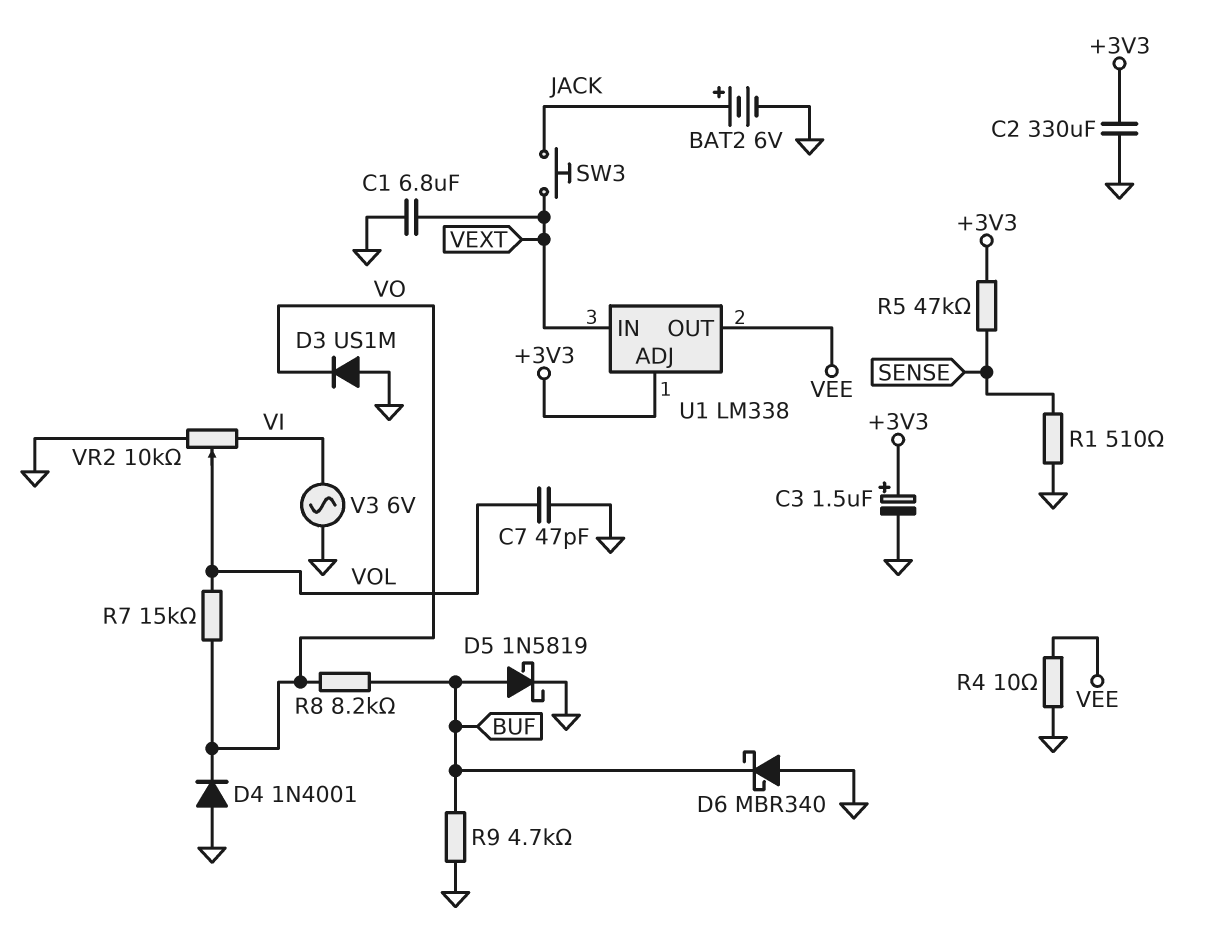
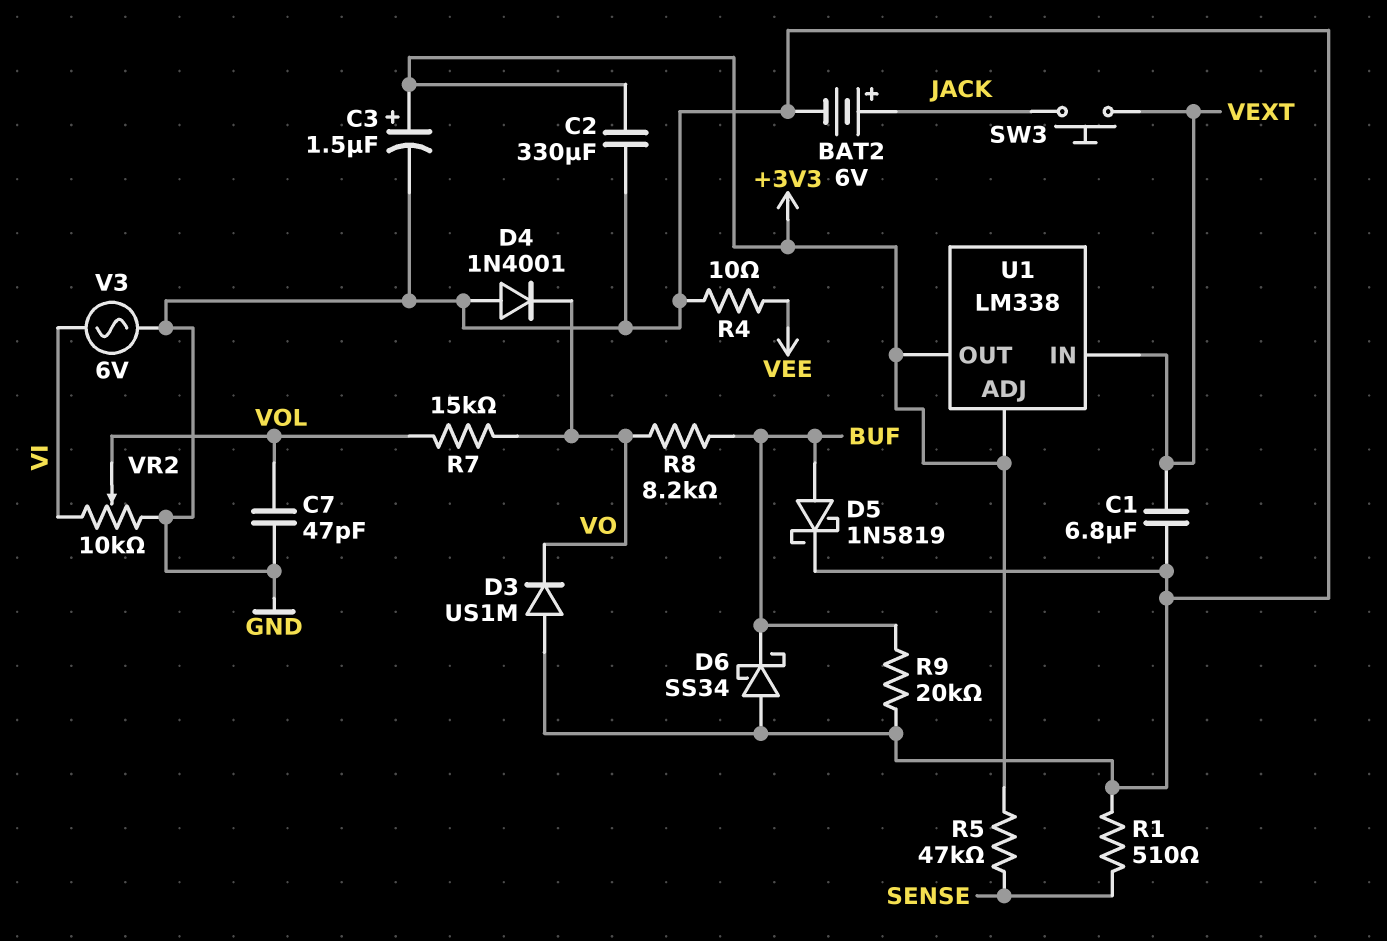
D6: schottky MBR340 (A GND, K BUF) -> schottky SS34 (A GND, K BUF)
R9: 4.7k (BUF, GND) -> 20k (BUF, GND)
U1 pin OUT: VEE -> +3V3

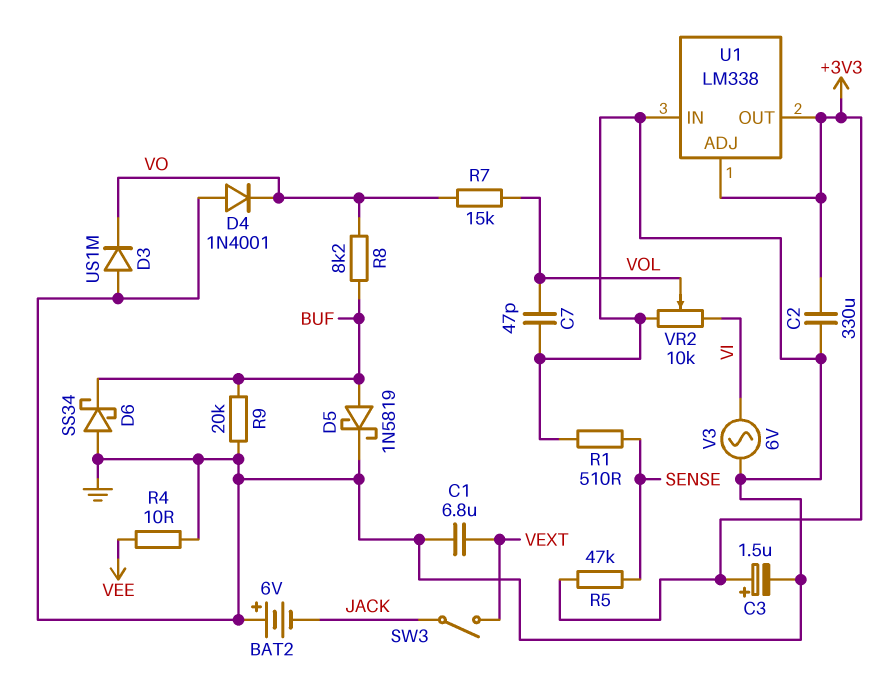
BAT2: 6V (plus JACK, minus GND) -> 6V (plus GND, minus JACK)
SW3: button (JACK, VEXT) -> switch (JACK, VEXT)
U1 pin IN: VEXT -> GND

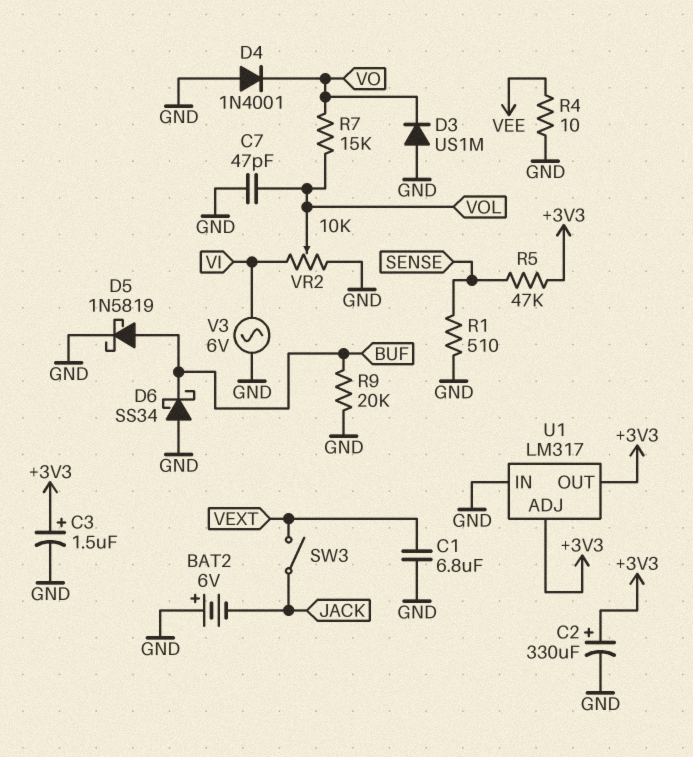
C2: 330uF (+3V3, GND) -> 330uF (plus +3V3, minus GND)
R8: 8.2k (BUF, VO) -> none
U1: LM338 -> LM317

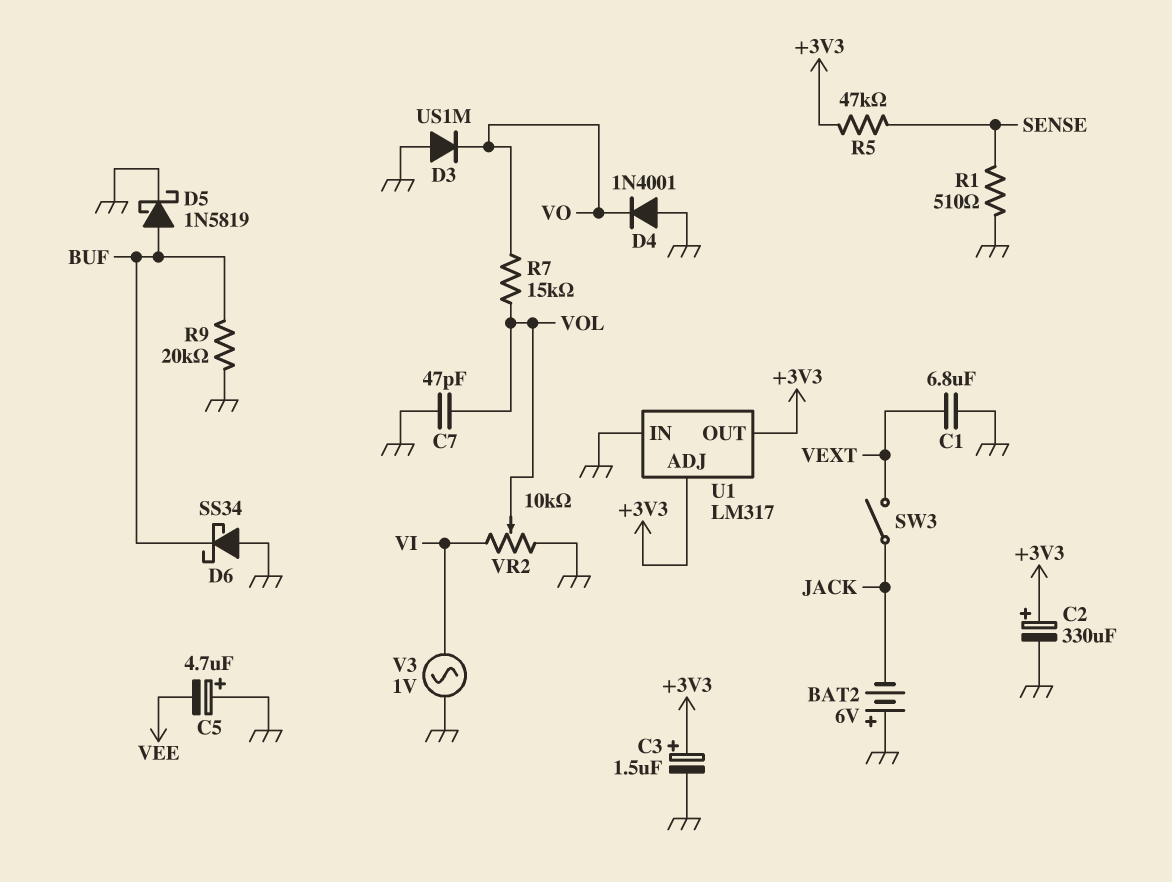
C5: none -> 4.7uF (plus GND, minus VEE)
R4: 10 (GND, VEE) -> none
V3: AC 6V (GND, VI) -> AC 1V (GND, VI)

